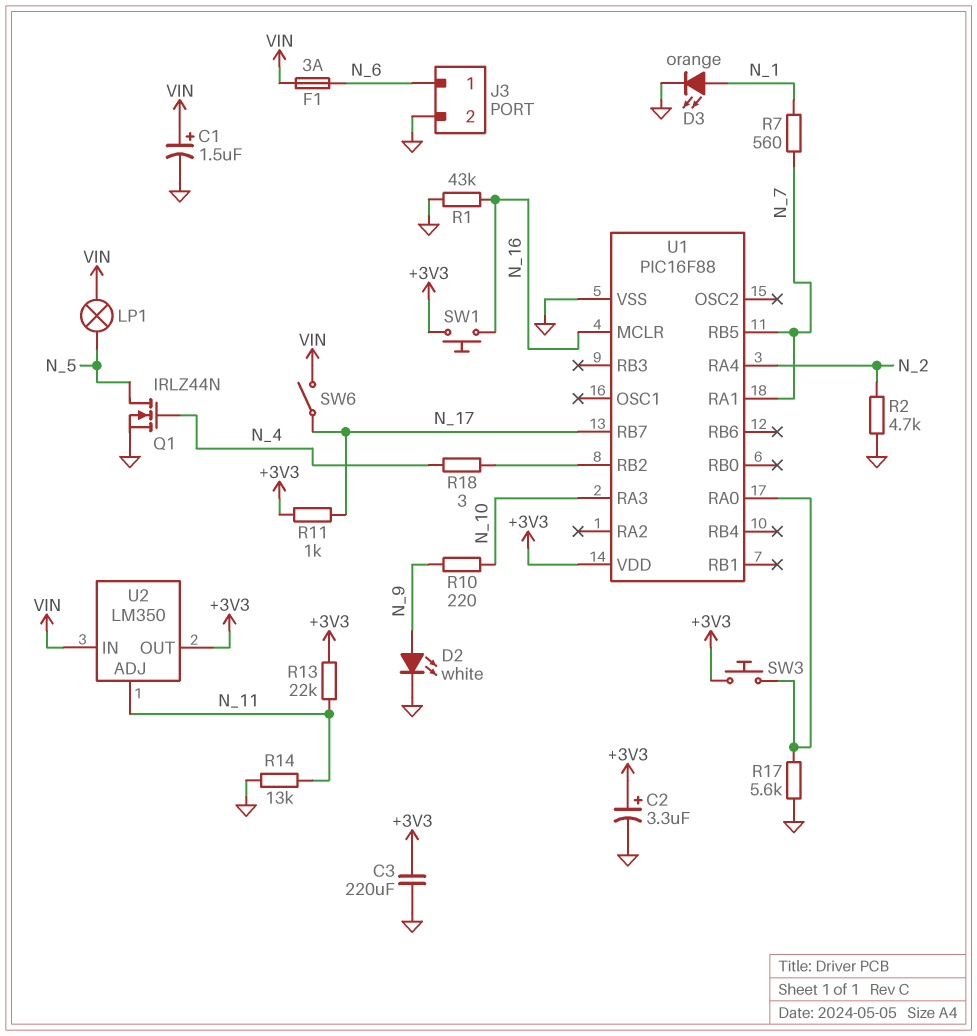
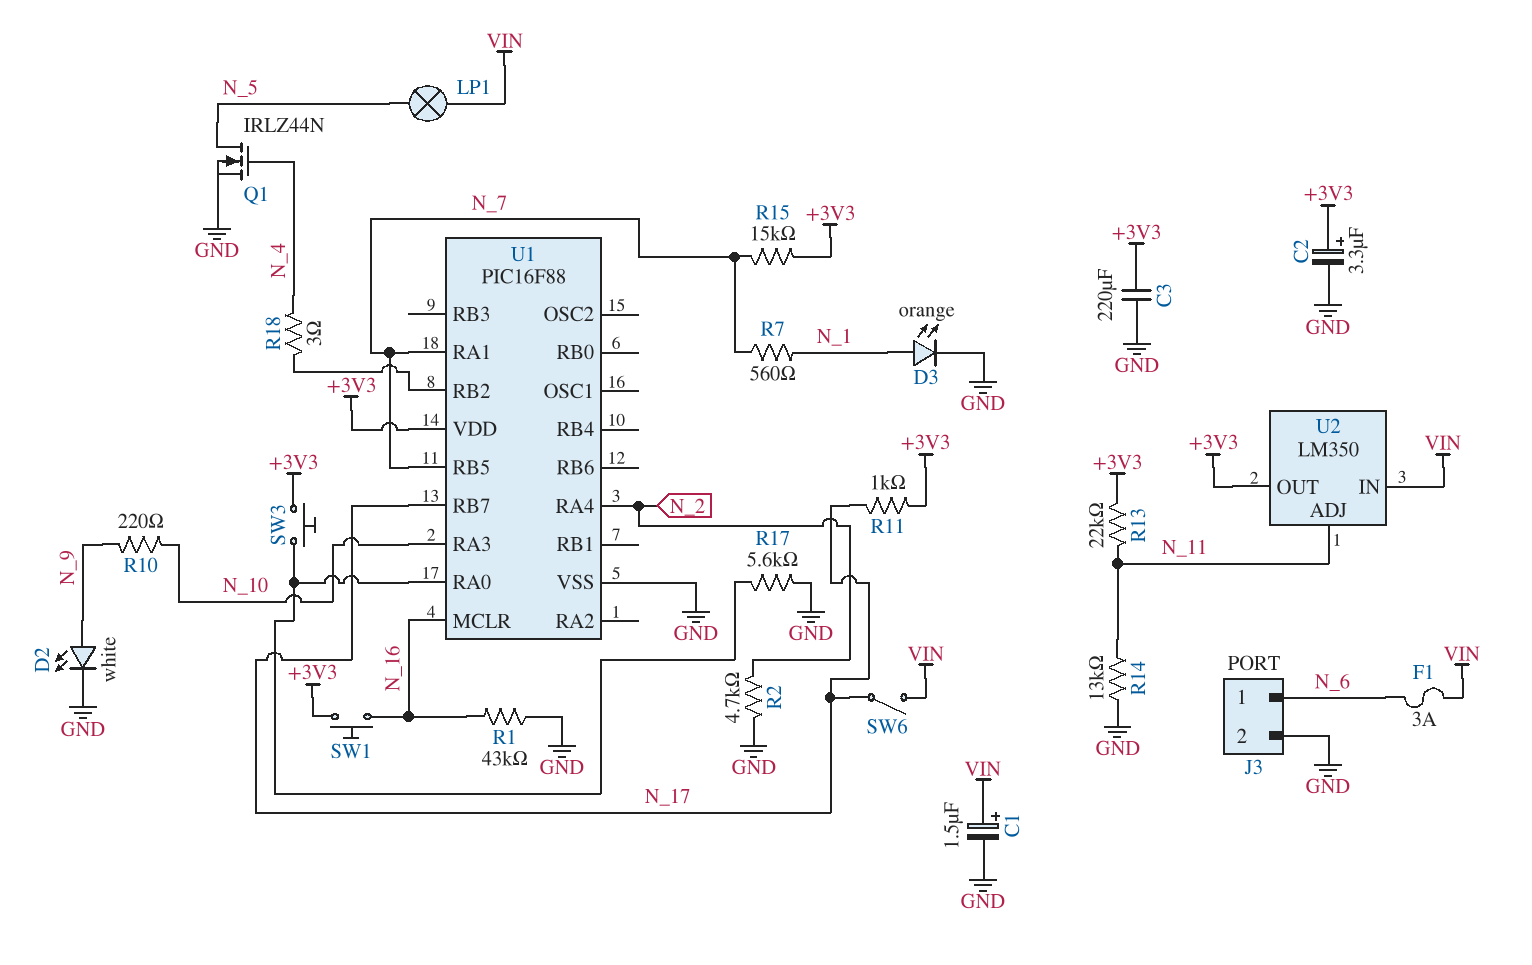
R15: none -> 15k (+3V3, N_7)

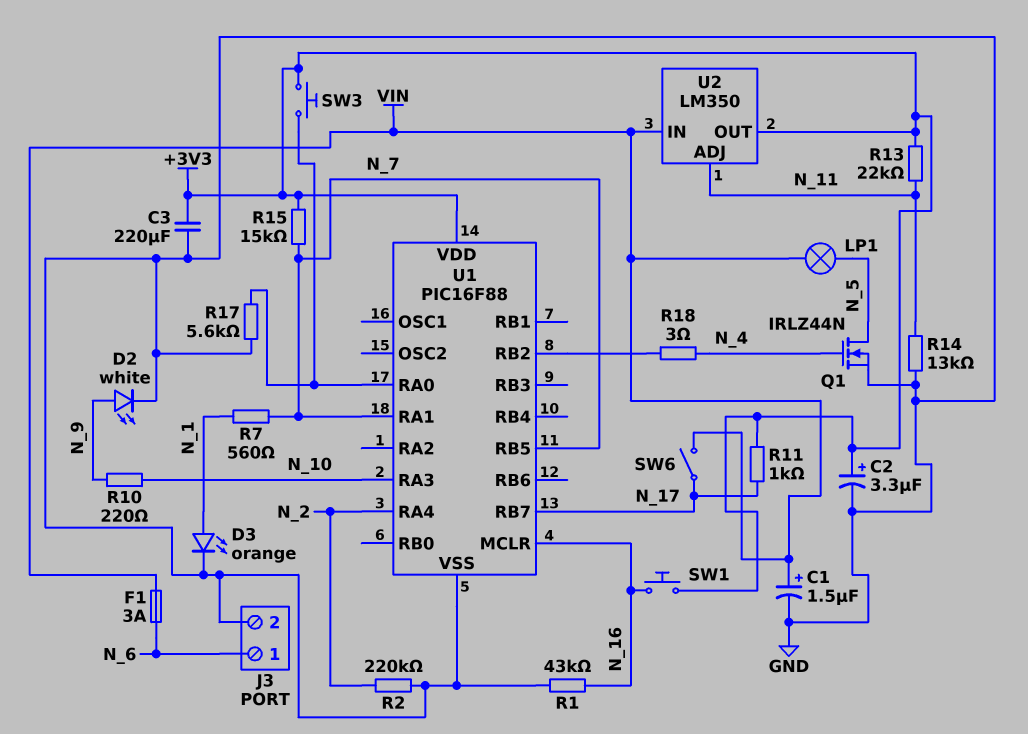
R2: 4.7k (GND, N_2) -> 220k (GND, N_2)

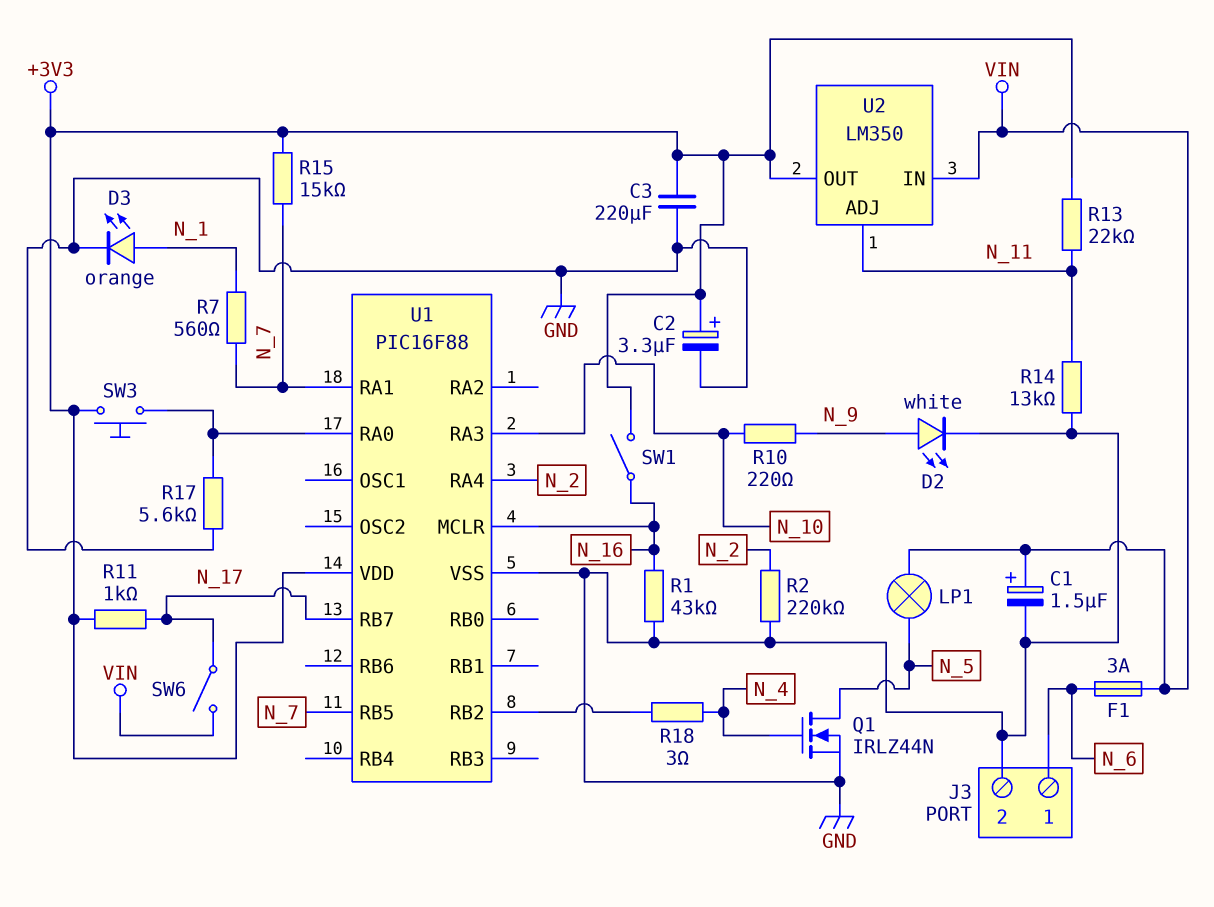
SW1: button (+3V3, N_16) -> switch (+3V3, N_16)

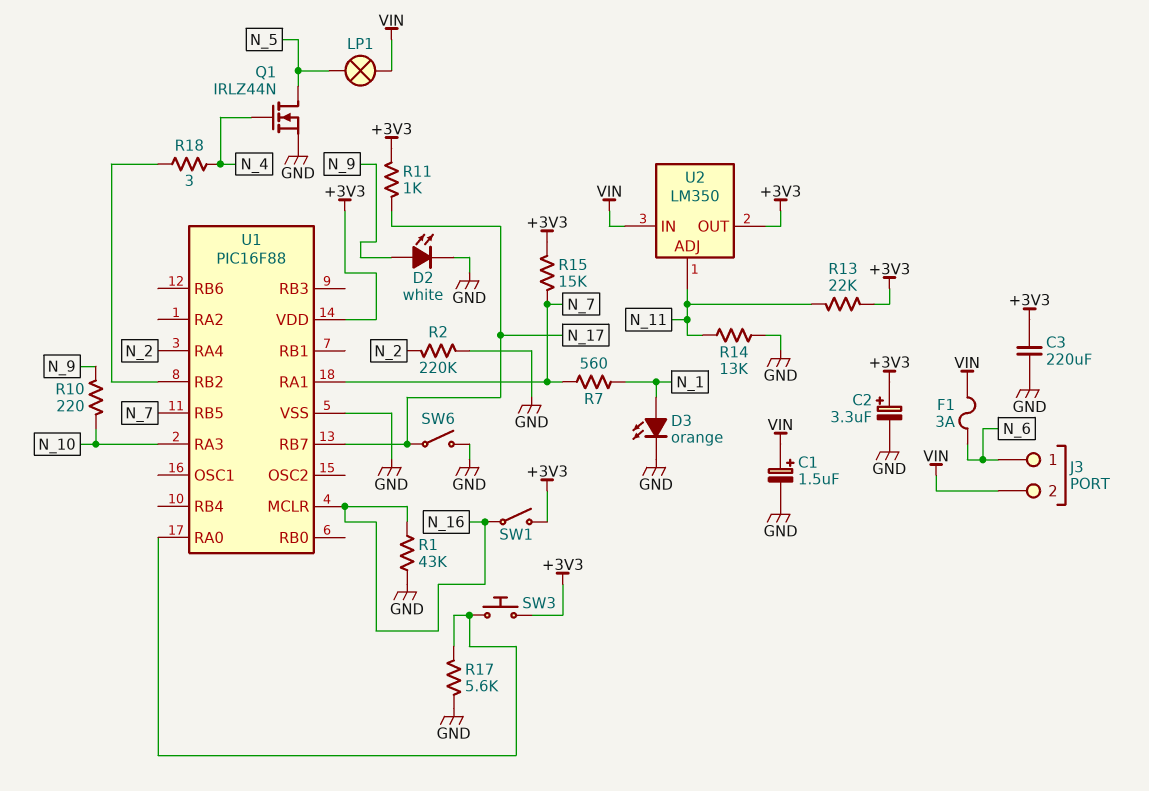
J3 pin 2: GND -> VIN
SW6: switch (N_17, VIN) -> switch (GND, N_17)

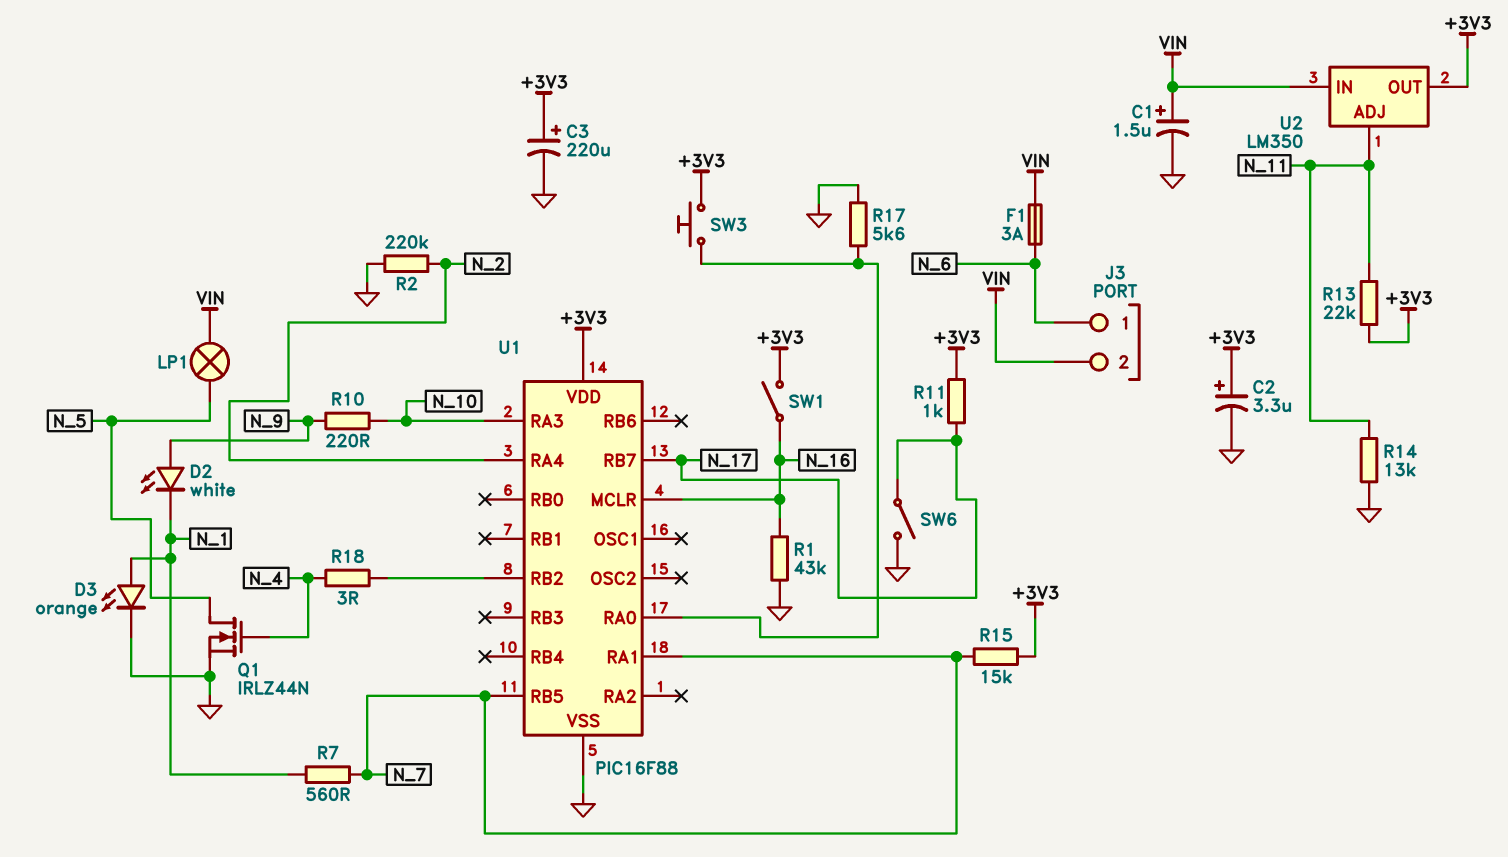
C3: 220uF (+3V3, GND) -> 220uF (plus +3V3, minus GND)
D2: LED white (A N_9, K GND) -> LED white (A N_9, K N_1)

